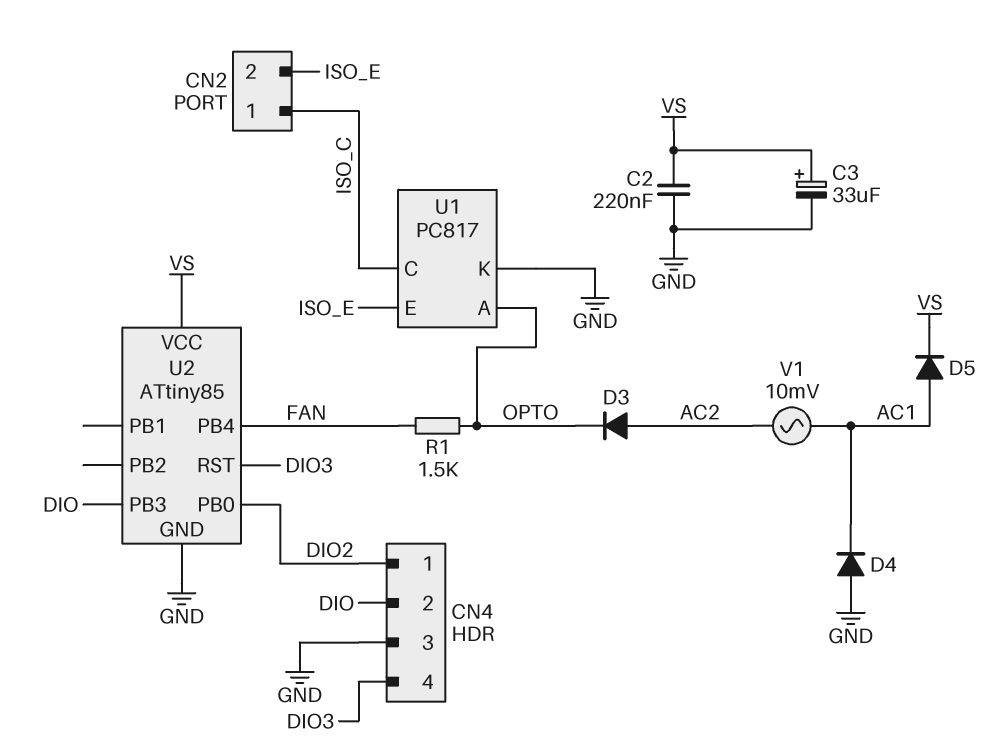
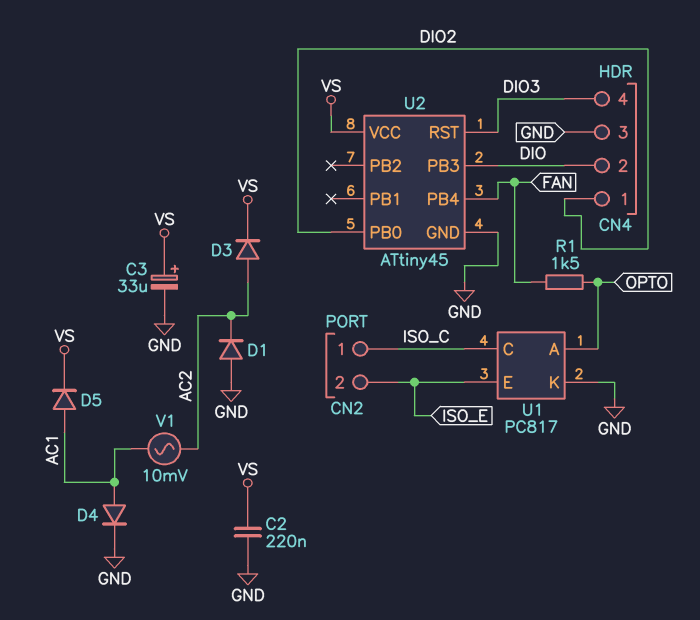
D1: none -> diode (A GND, K AC2)
D3: diode (A AC2, K OPTO) -> diode (A AC2, K VS)
D4: diode (A GND, K AC1) -> diode (A AC1, K GND)
U2: ATtiny85 -> ATtiny45

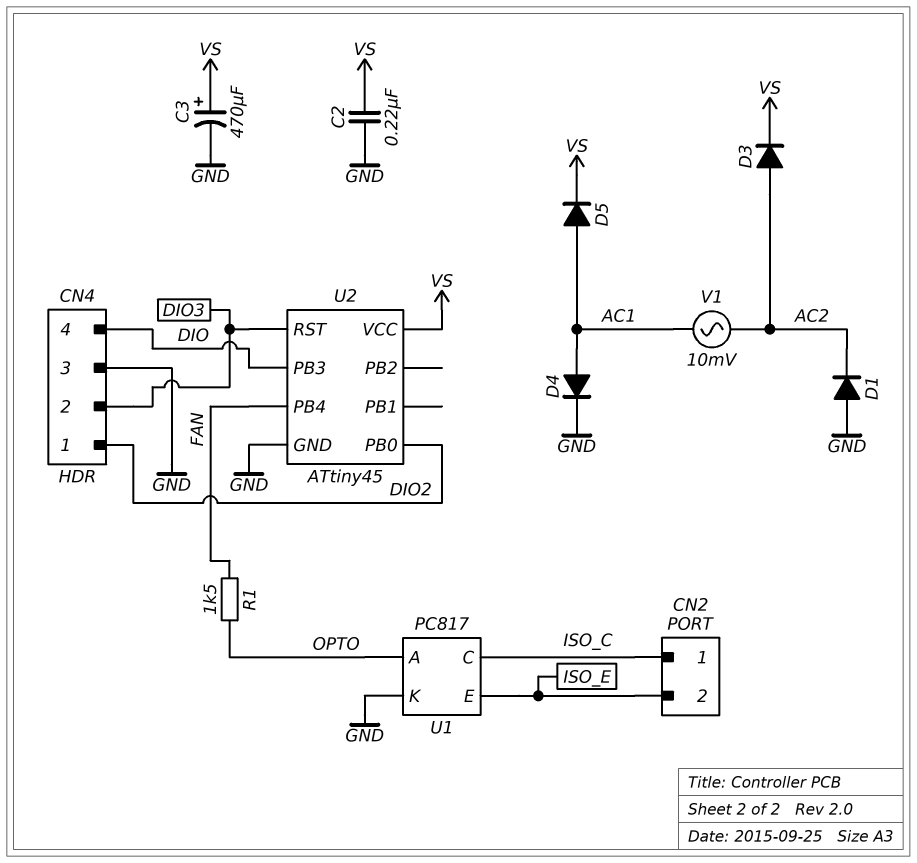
C3: 33uF (plus VS, minus GND) -> 470uF (plus VS, minus GND)
CN4 pin 2: DIO -> DIO3
CN4 pin 4: DIO3 -> DIO

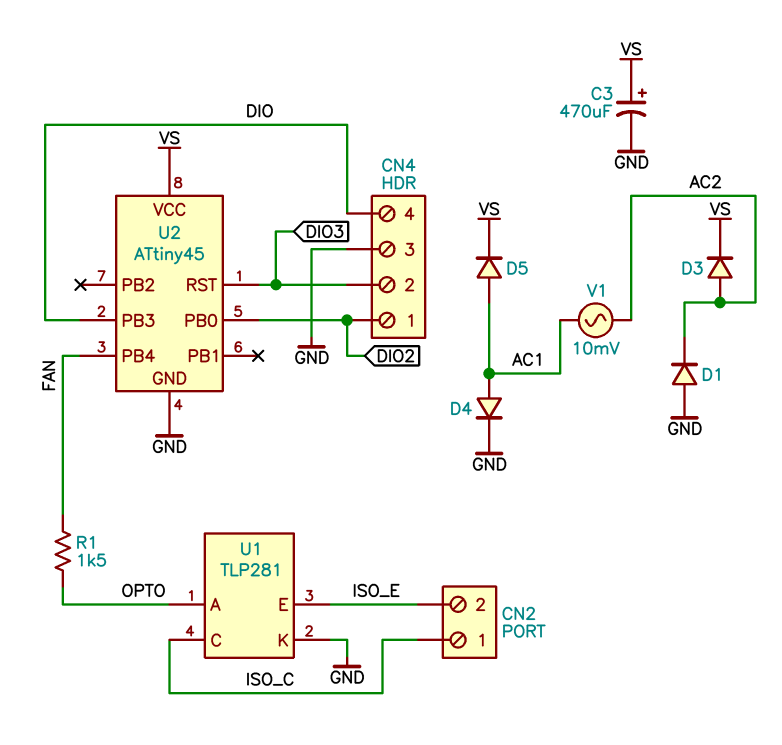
C2: 220nF (GND, VS) -> none
U1: PC817 -> TLP281

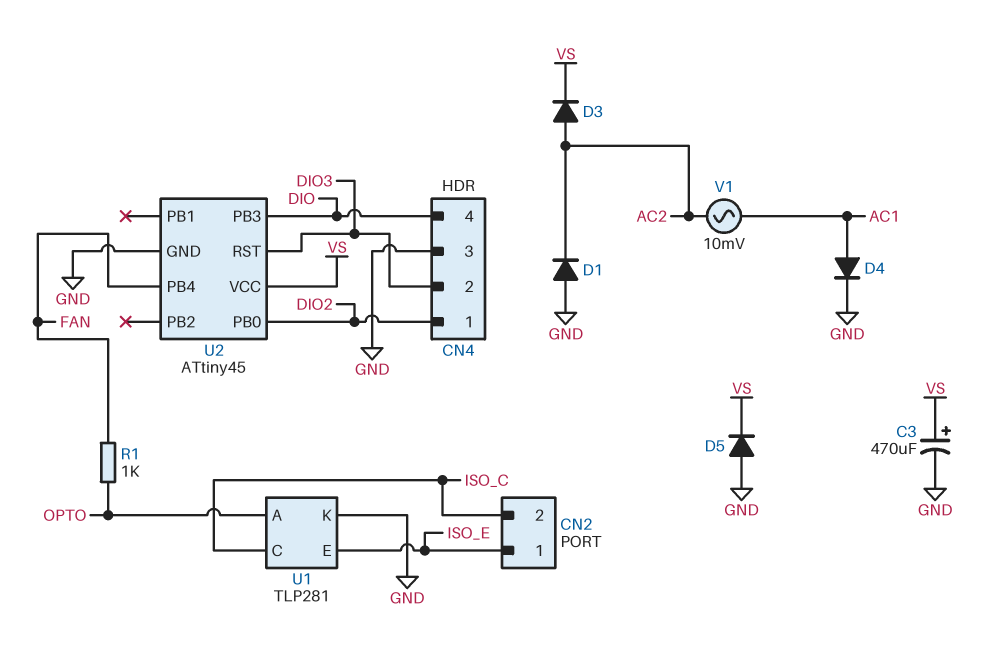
CN2 pin 1: ISO_C -> ISO_E
CN2 pin 2: ISO_E -> ISO_C
D5: diode (A AC1, K VS) -> diode (A GND, K VS)
R1: 1.5k (FAN, OPTO) -> 1k (FAN, OPTO)

